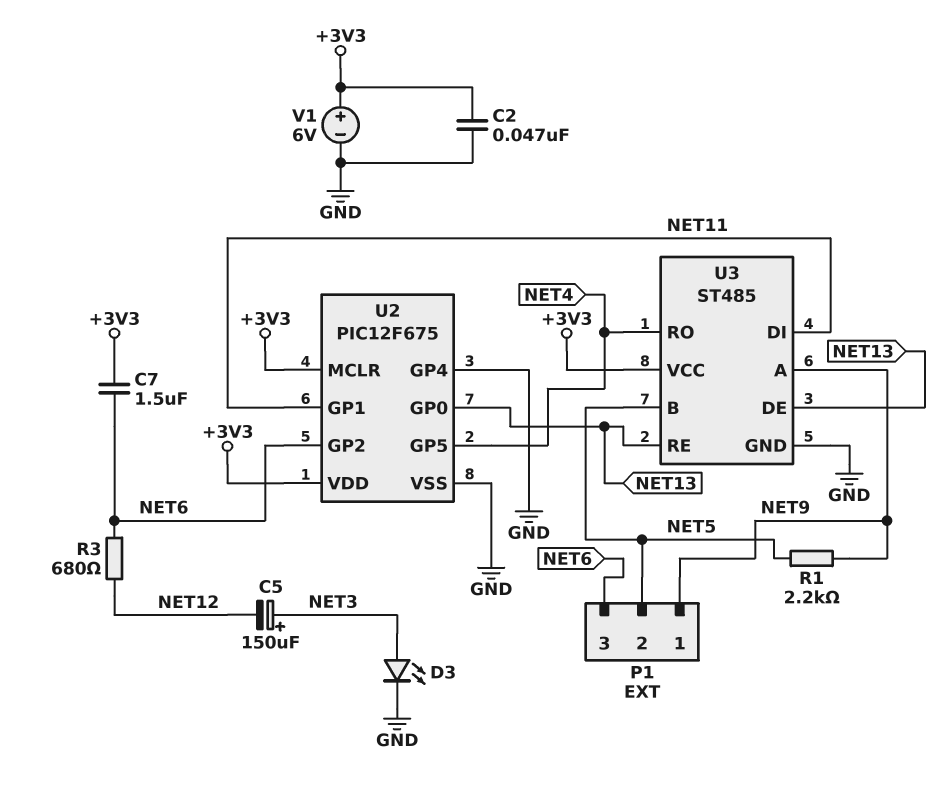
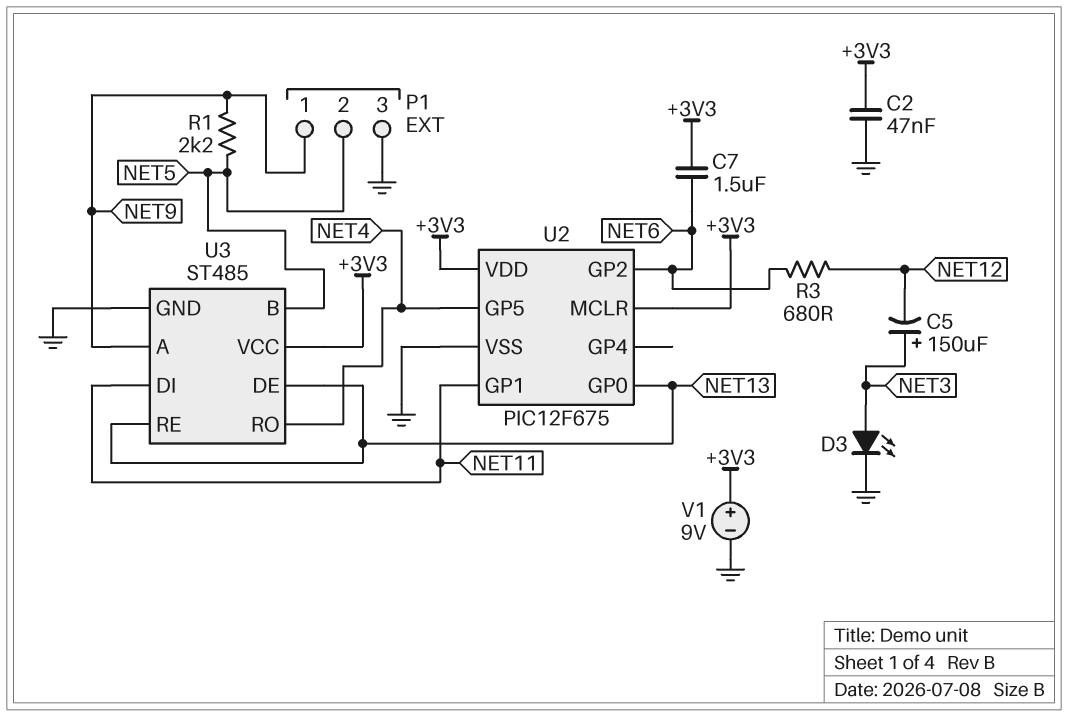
P1 pin 3: NET6 -> GND
U2 pin GP4: GND -> none
V1: 6V (plus +3V3, minus GND) -> 9V (plus +3V3, minus GND)

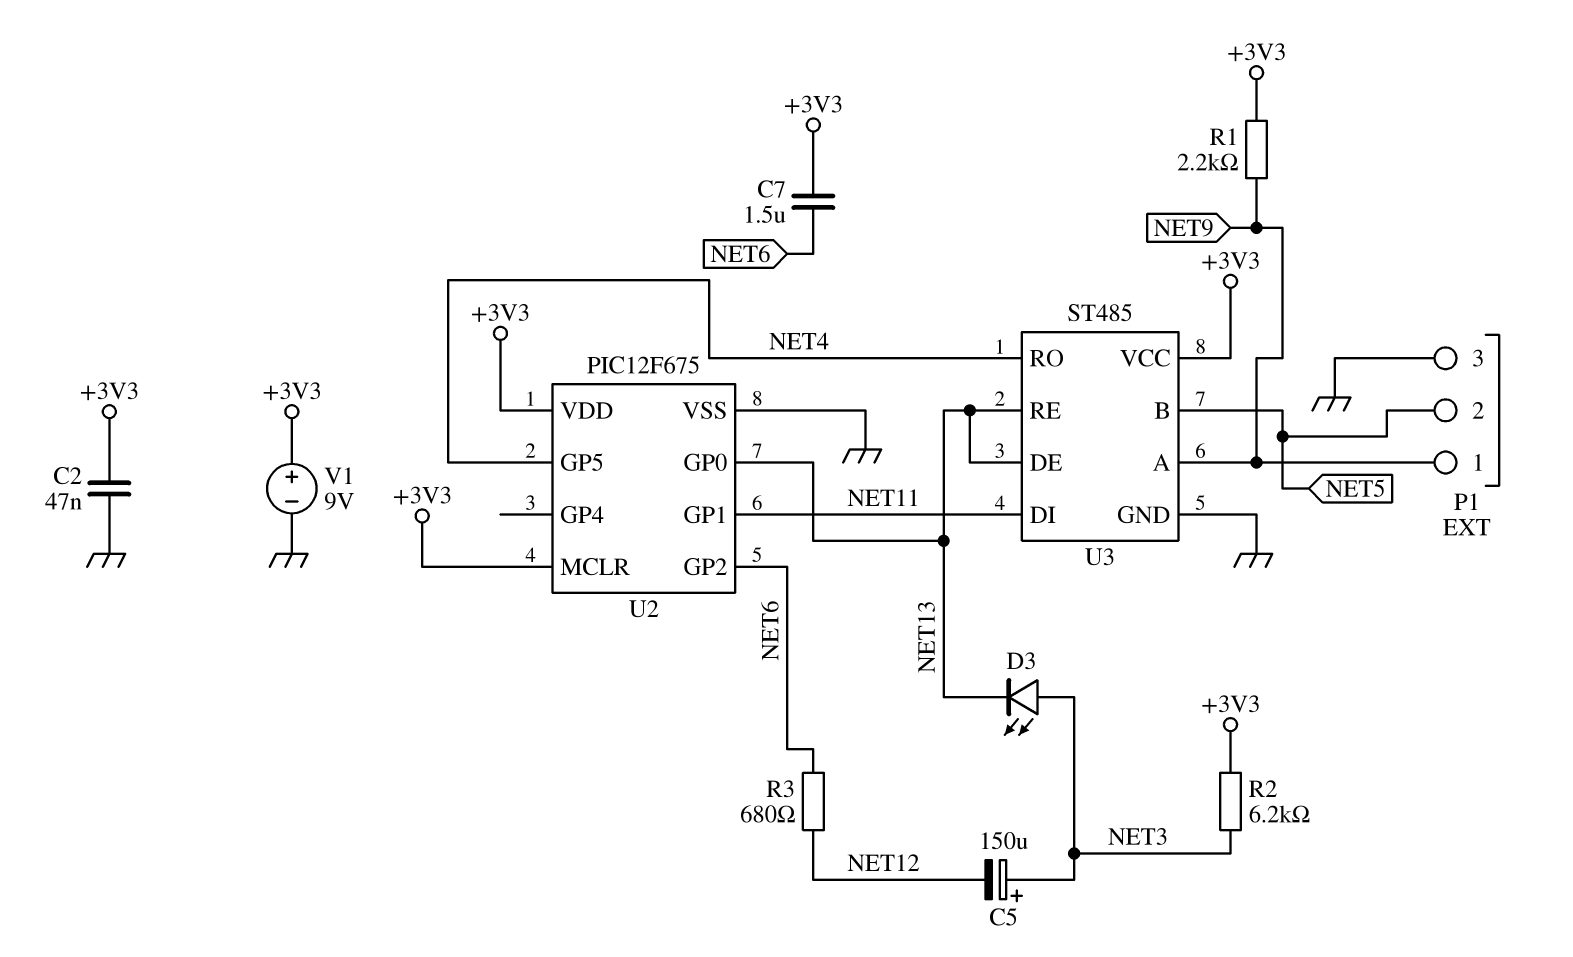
D3: LED (A NET3, K GND) -> LED (A NET3, K NET13)
R1: 2.2k (NET5, NET9) -> 2.2k (+3V3, NET9)
R2: none -> 6.2k (+3V3, NET3)

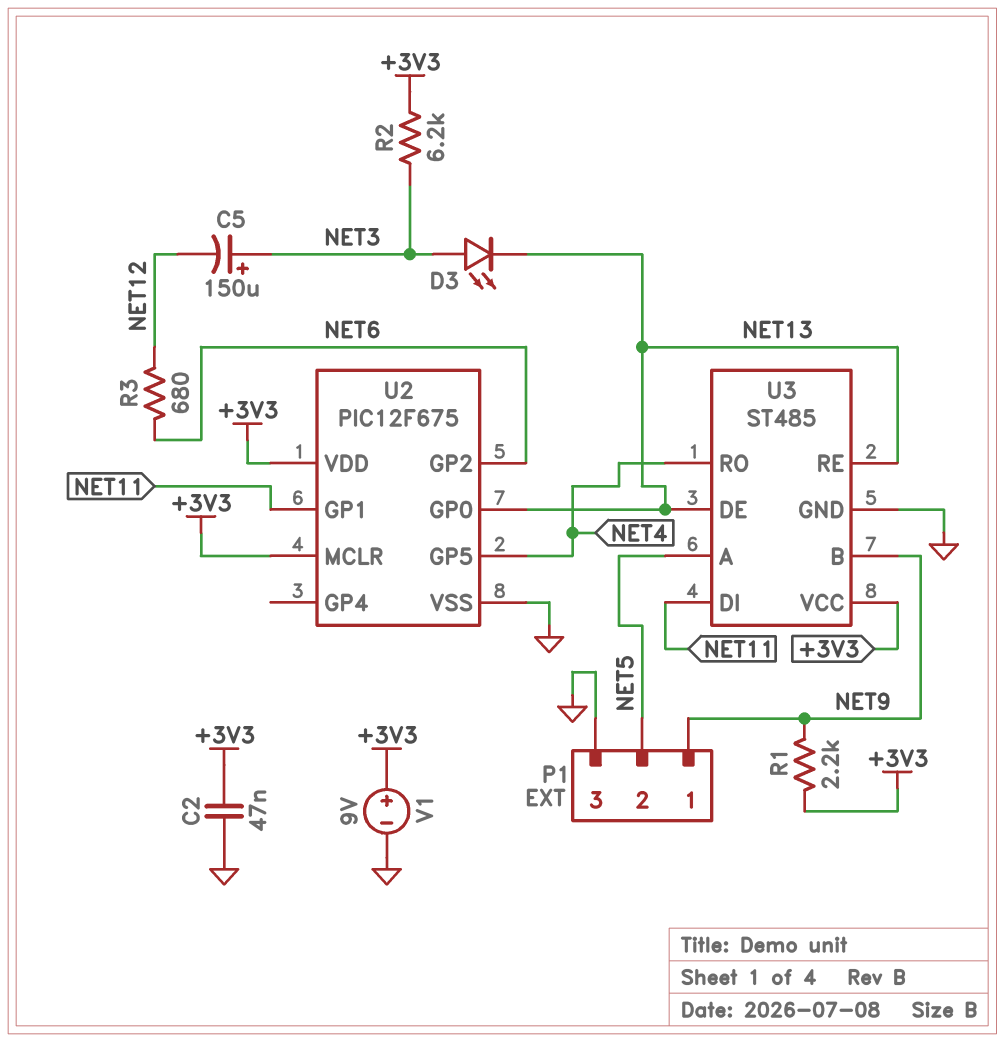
C7: 1.5uF (+3V3, NET6) -> none
U3 pin A: NET9 -> NET5
U3 pin B: NET5 -> NET9

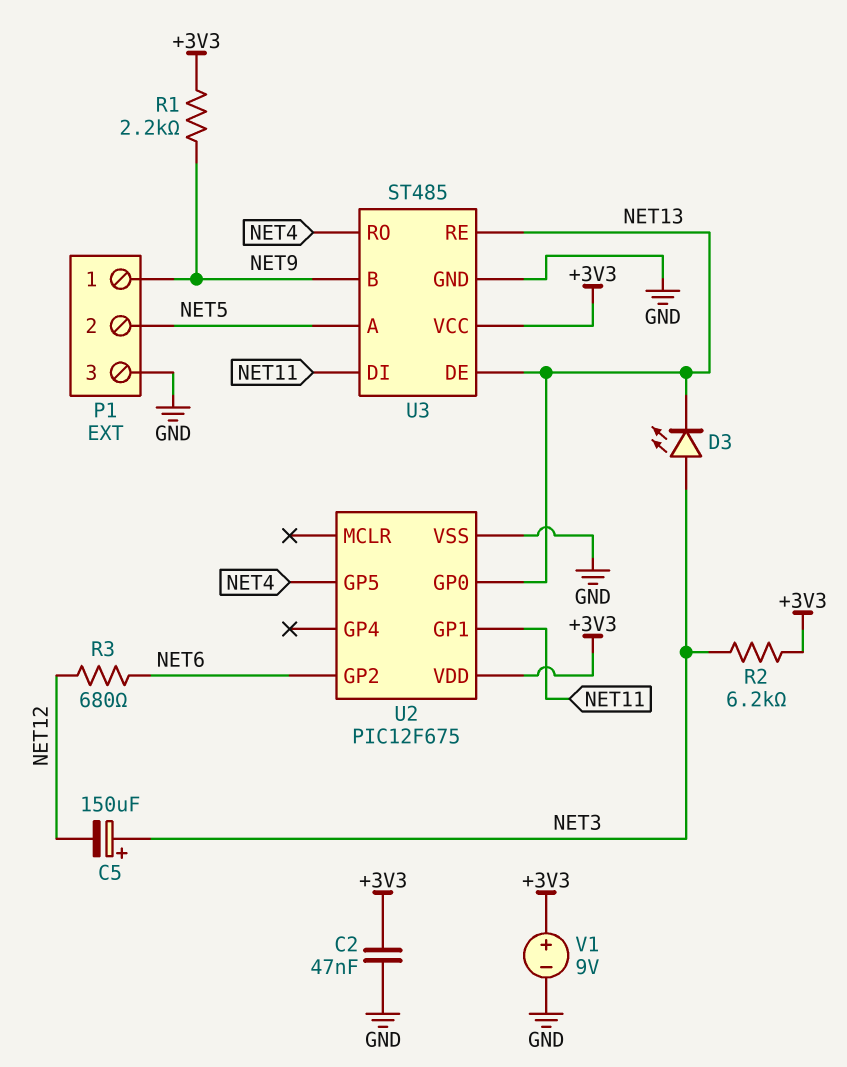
U2 pin MCLR: +3V3 -> none

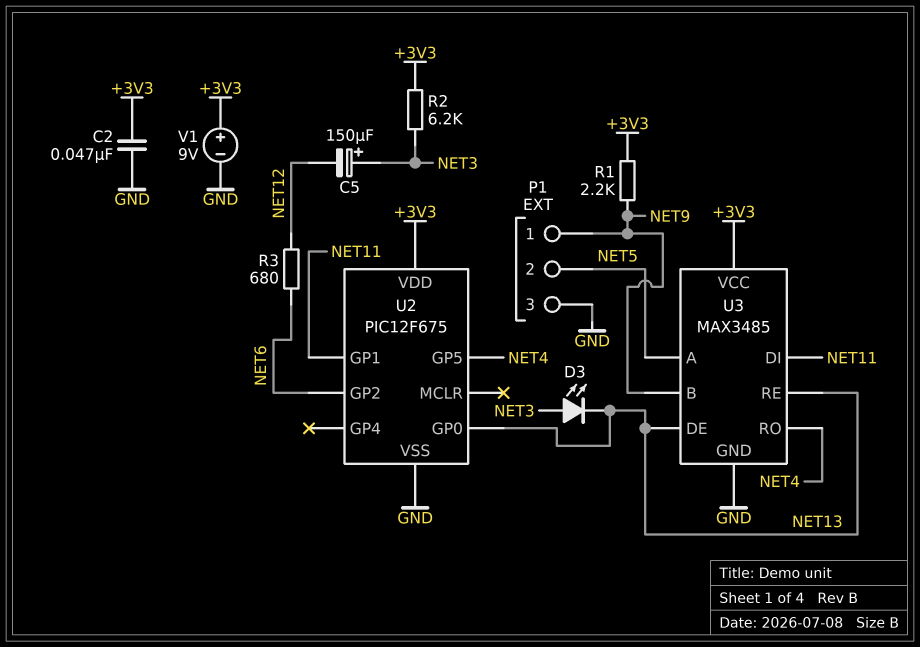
U3: ST485 -> MAX3485

